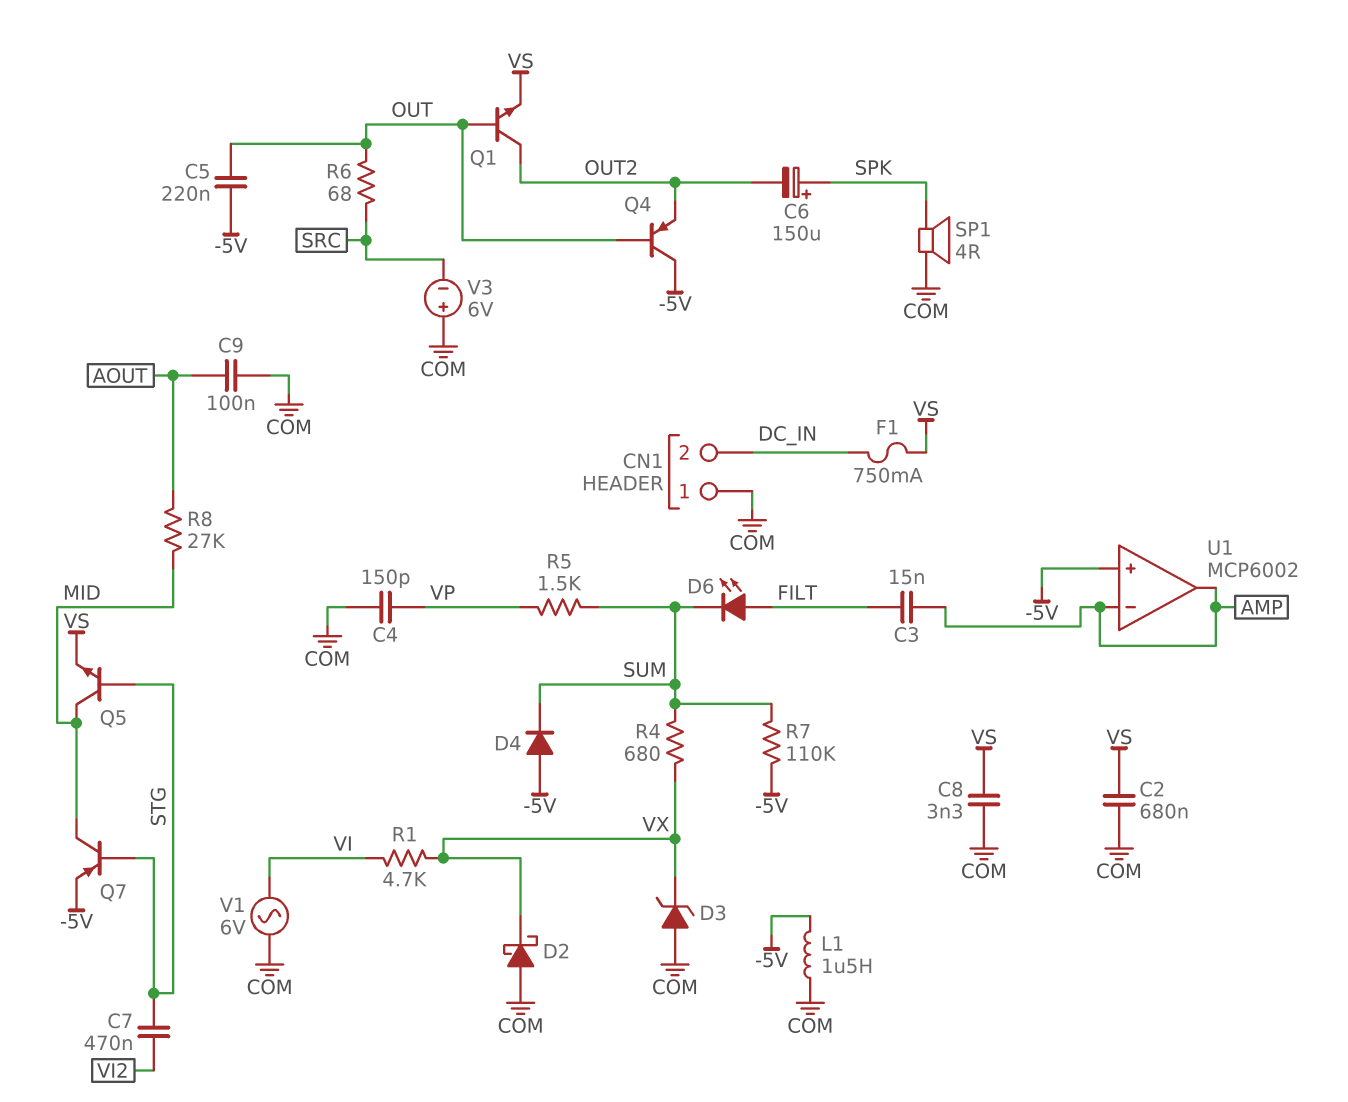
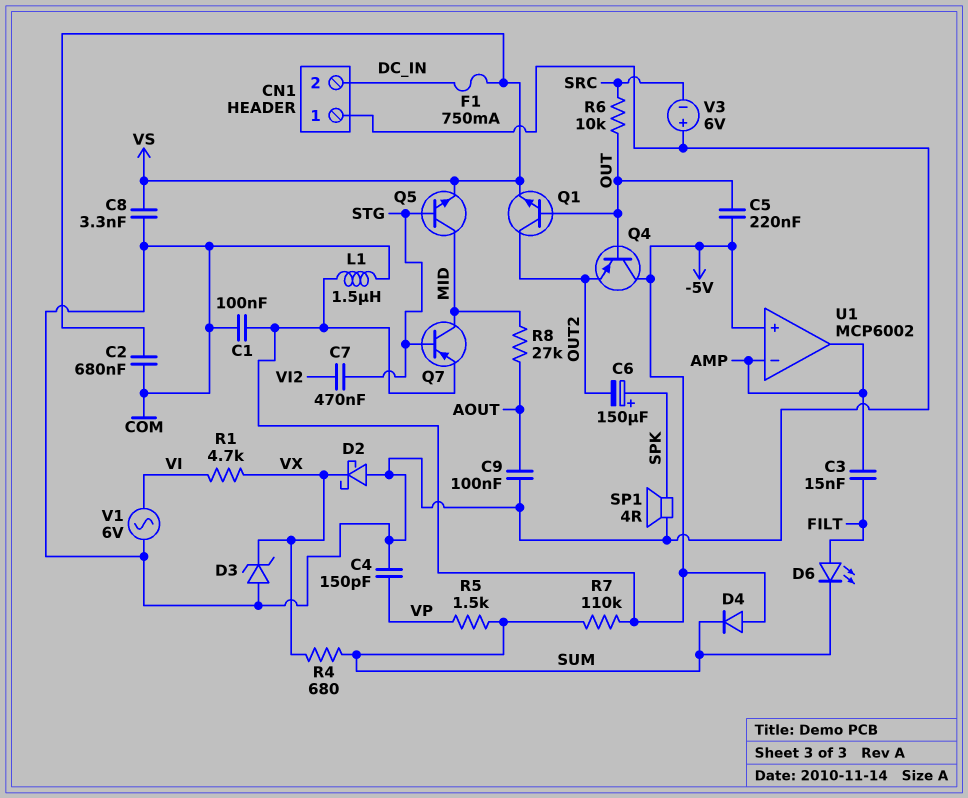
C1: none -> 100nF (-5V, COM)
R6: 68 (OUT, SRC) -> 10k (OUT, SRC)

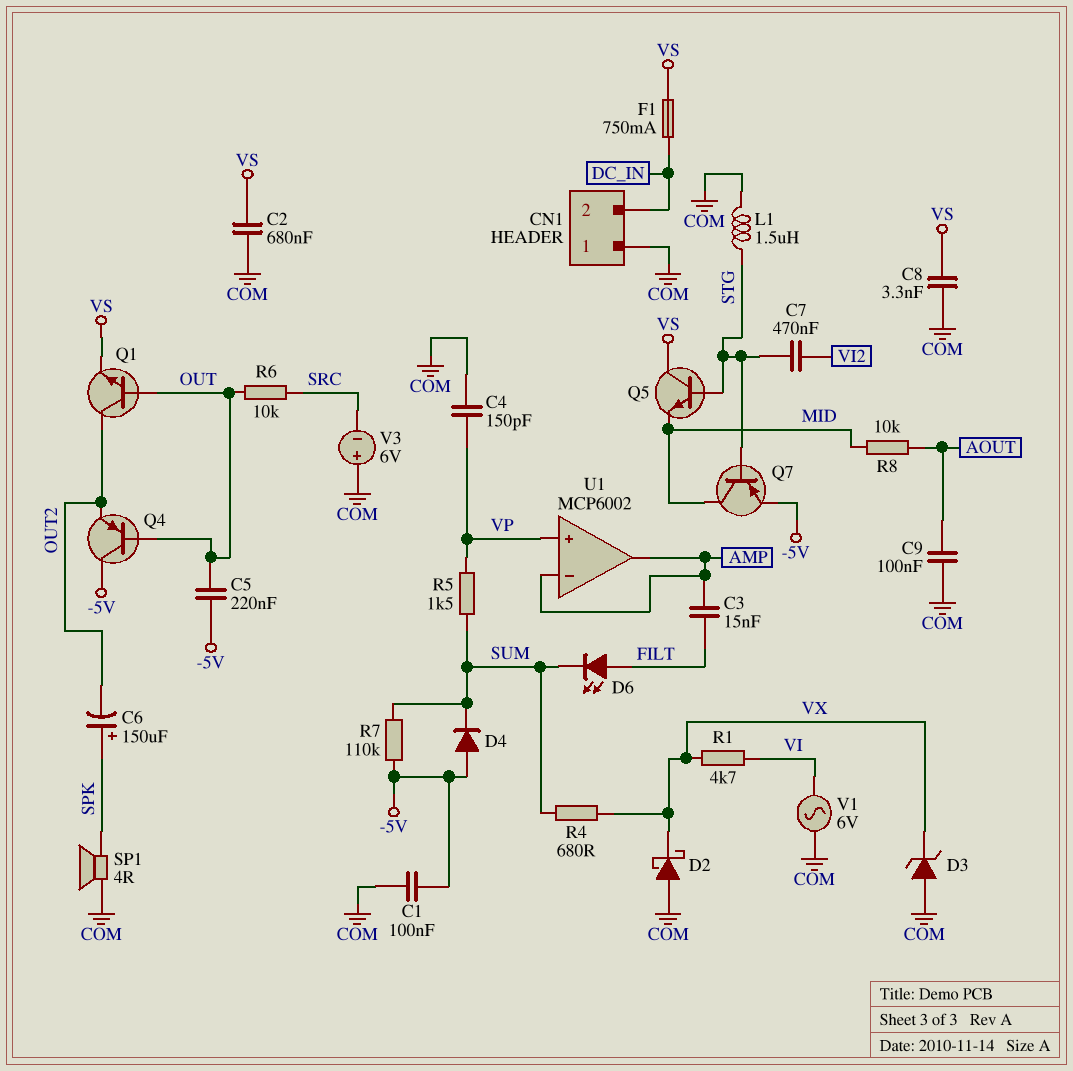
L1: 1.5uH (-5V, COM) -> 1.5uH (COM, STG)
Q5: NPN (B STG, C MID, E VS) -> NPN (B STG, C VS, E MID)
R8: 27k (AOUT, MID) -> 10k (AOUT, MID)
U1 pin in+: -5V -> VP

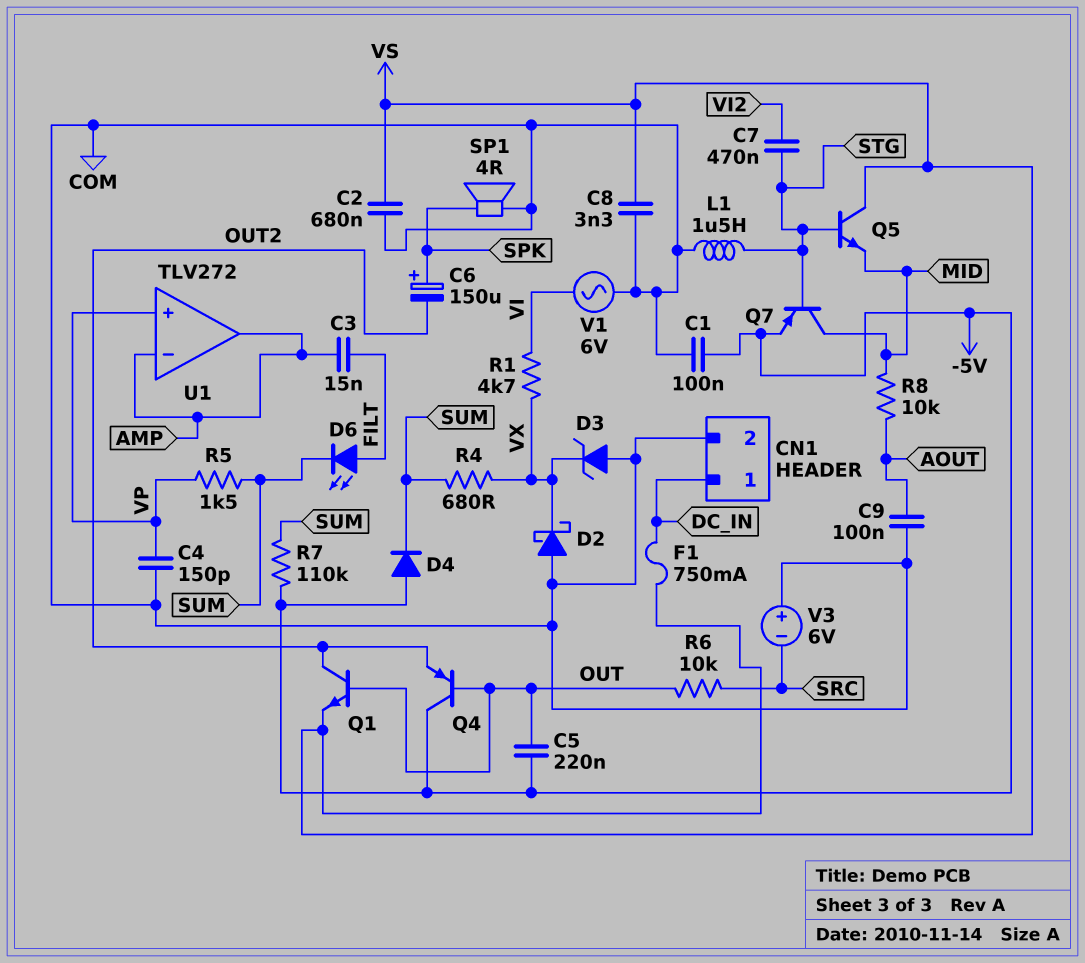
CN1 pin 1: COM -> DC_IN
CN1 pin 2: DC_IN -> COM
U1: MCP6002 -> TLV272

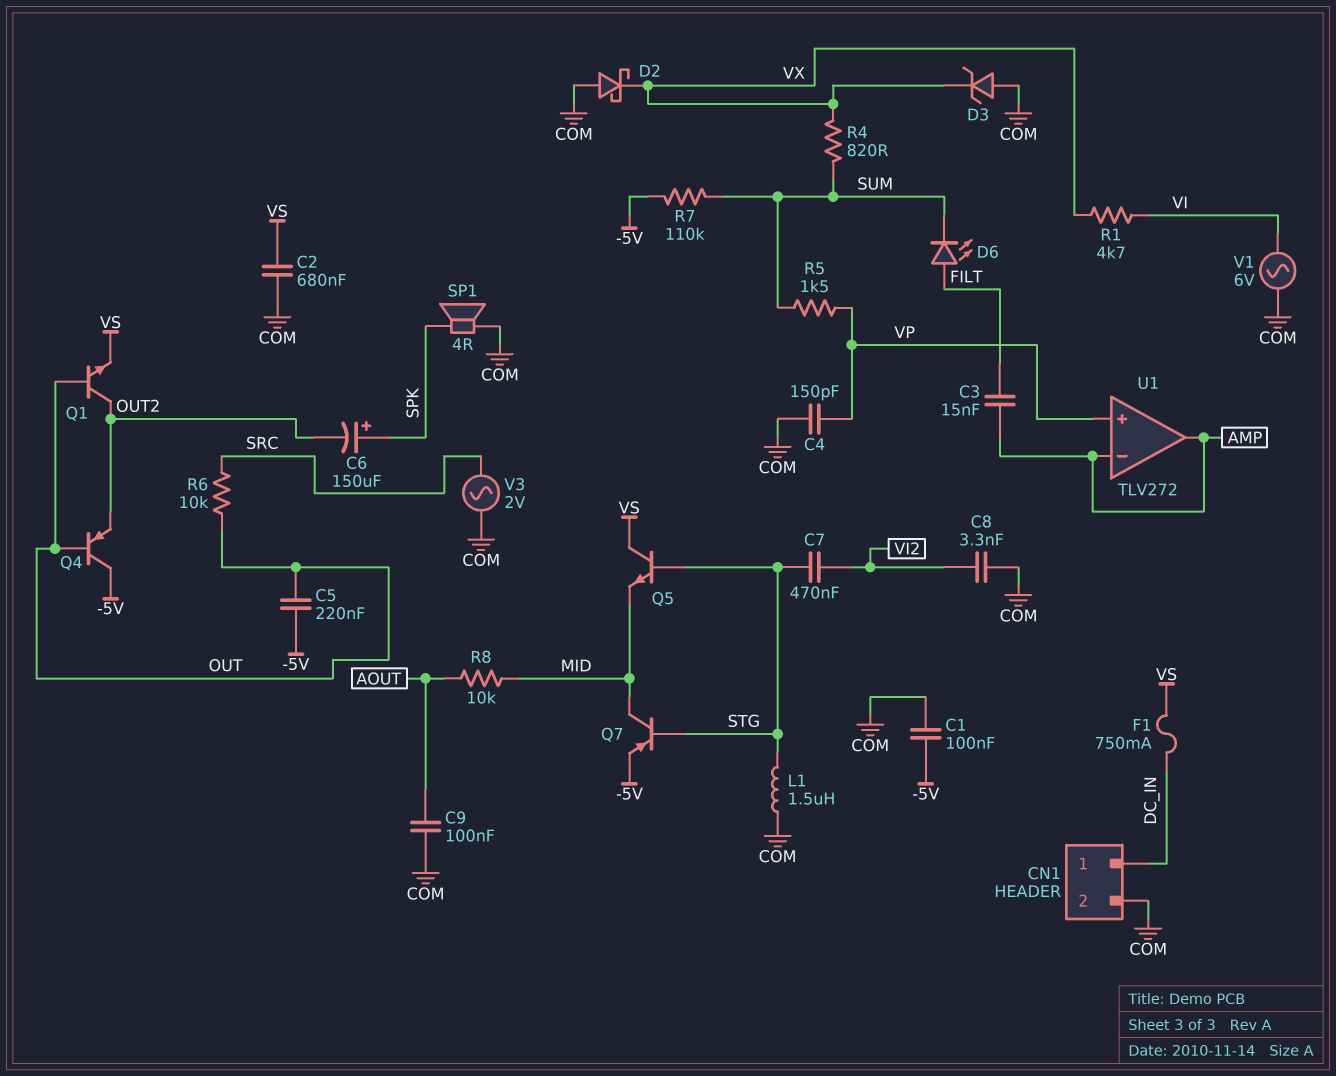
C8: 3.3nF (COM, VS) -> 3.3nF (COM, VI2)
D4: diode (A -5V, K SUM) -> none
R4: 680 (SUM, VX) -> 820 (SUM, VX)
V3: 6V (plus COM, minus SRC) -> AC 2V (COM, SRC)

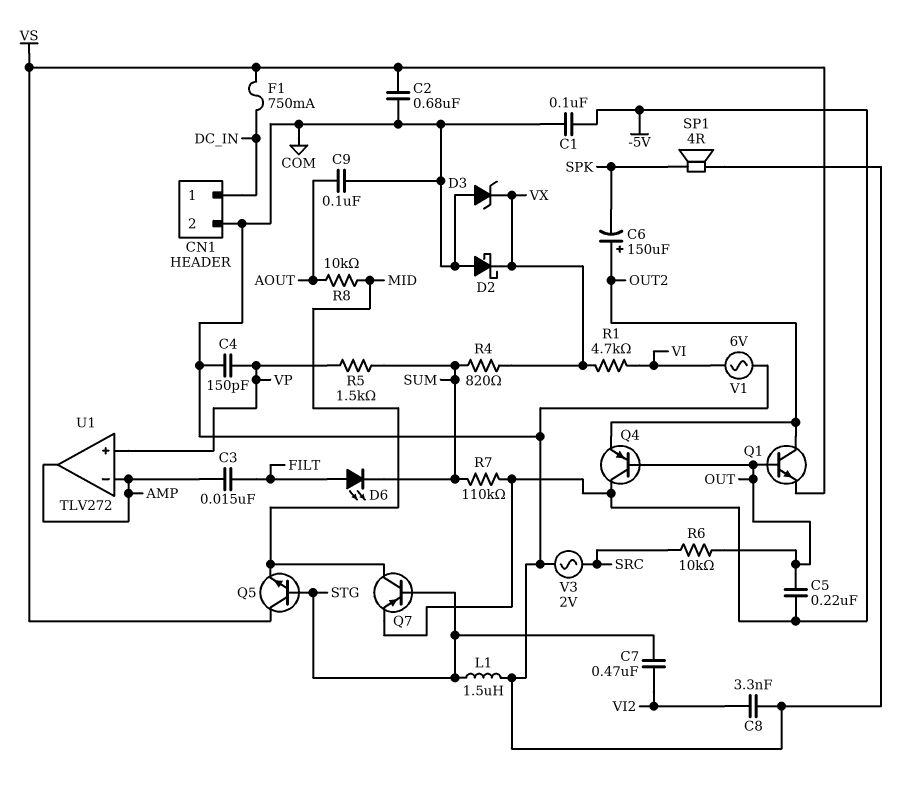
C6: 150uF (plus SPK, minus OUT2) -> 150uF (plus OUT2, minus SPK)

